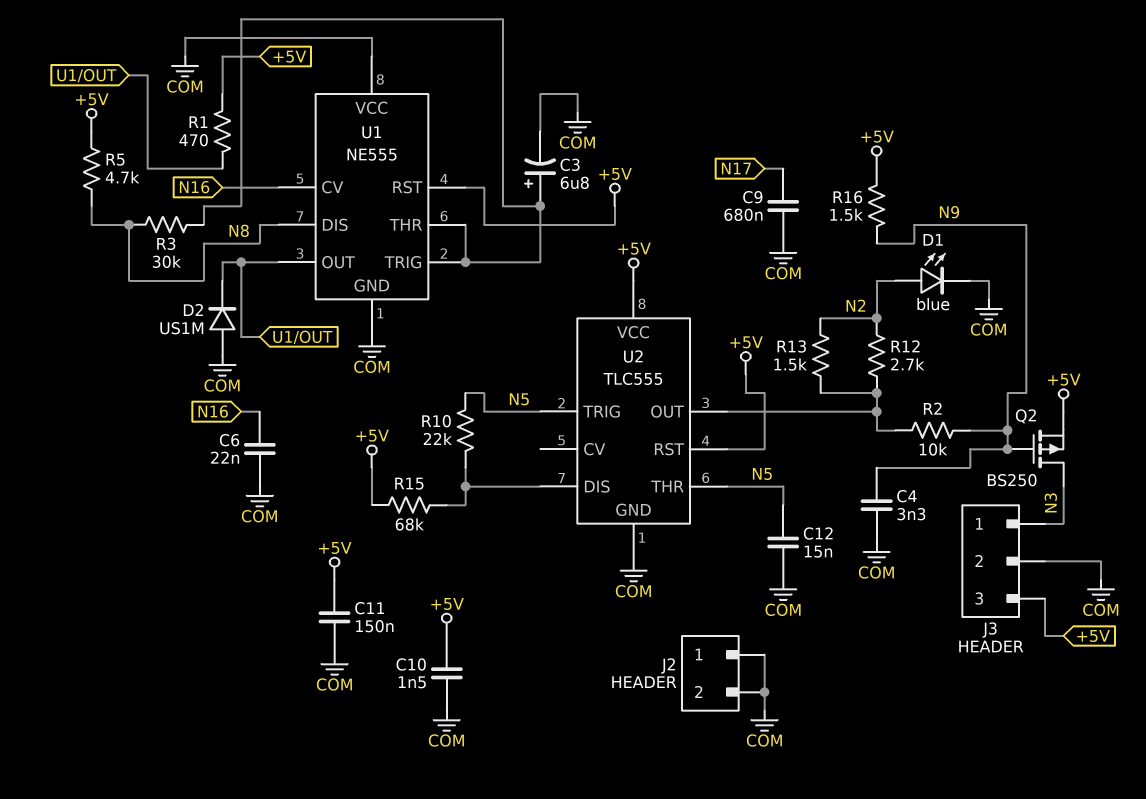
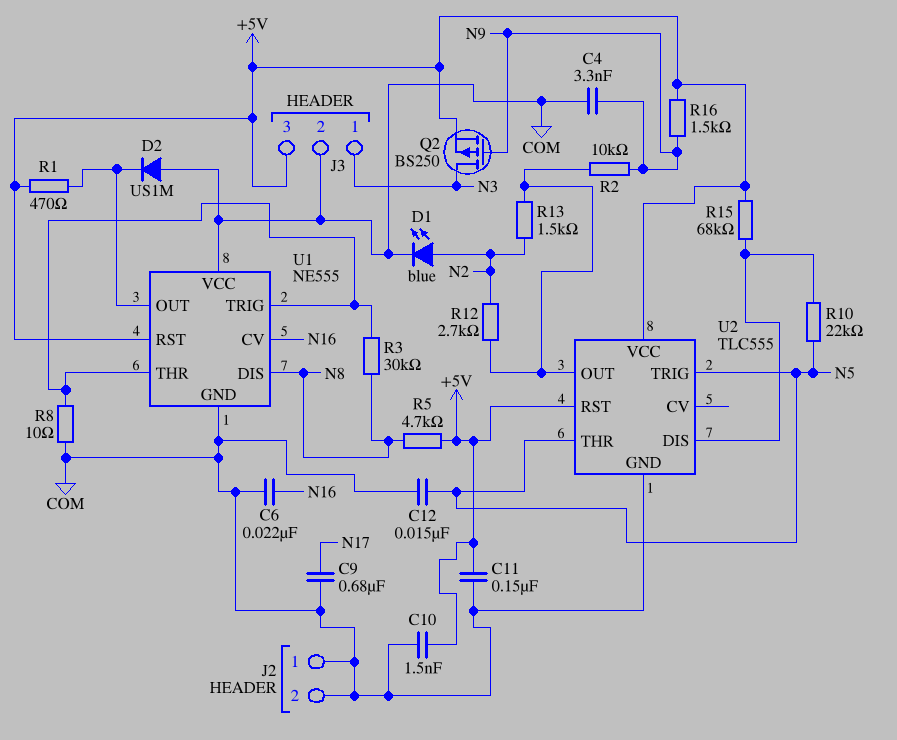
C3: 6.8uF (plus U1/THR, minus COM) -> none
R8: none -> 10 (COM, U1/THR)

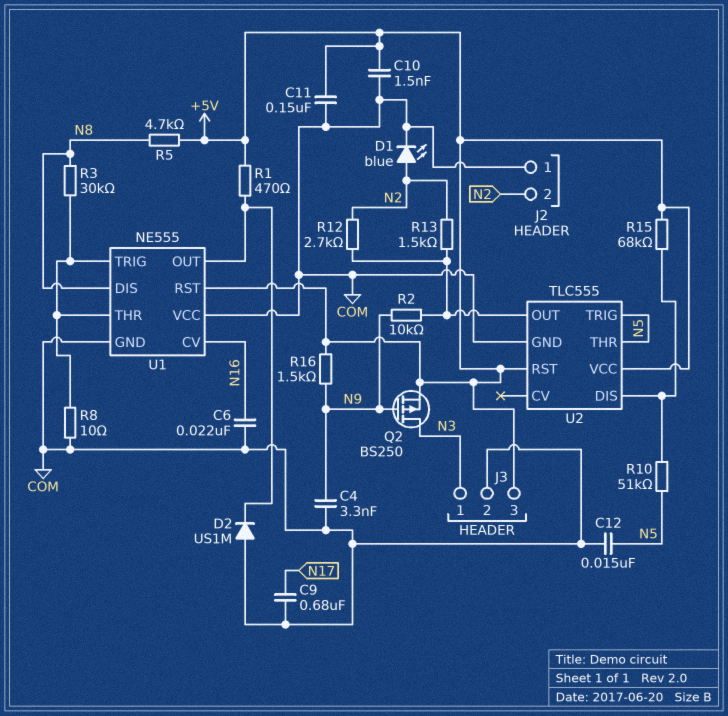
J2 pin 2: COM -> N2
R10: 22k (N5, U2/DIS) -> 51k (N5, U2/DIS)

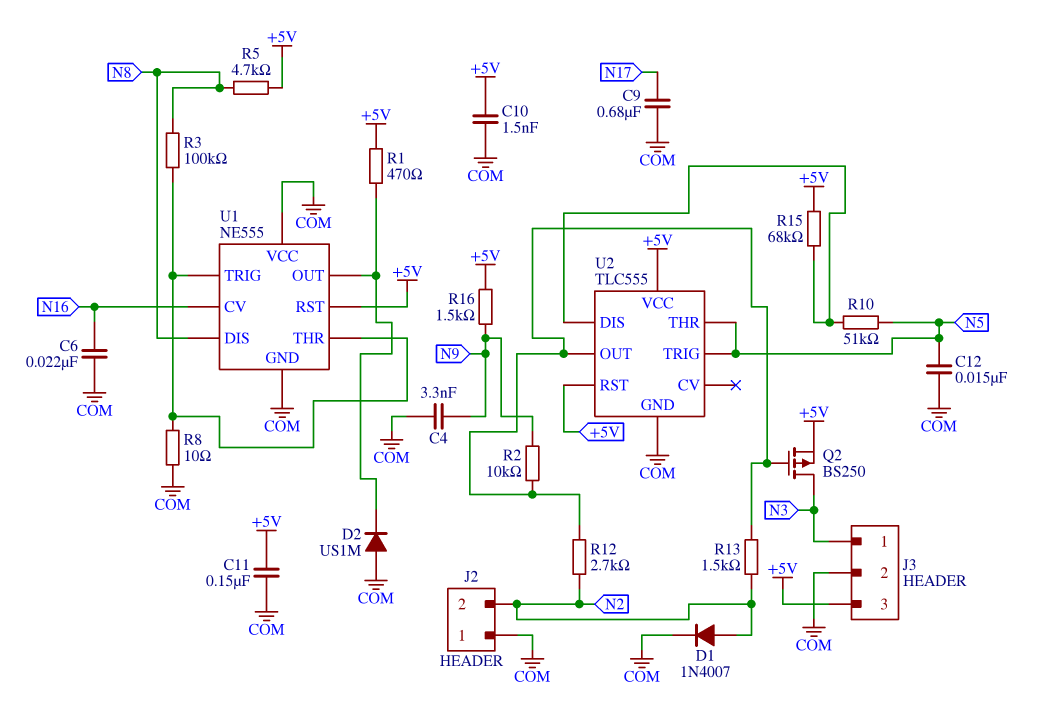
D1: LED blue (A N2, K COM) -> diode 1N4007 (A N2, K COM)
Q2: PMOS BS250 (G N9, D N3, S +5V) -> PMOS BS250 (G U2/OUT, D N3, S +5V)
R3: 30k (N8, U1/THR) -> 100k (N8, U1/THR)

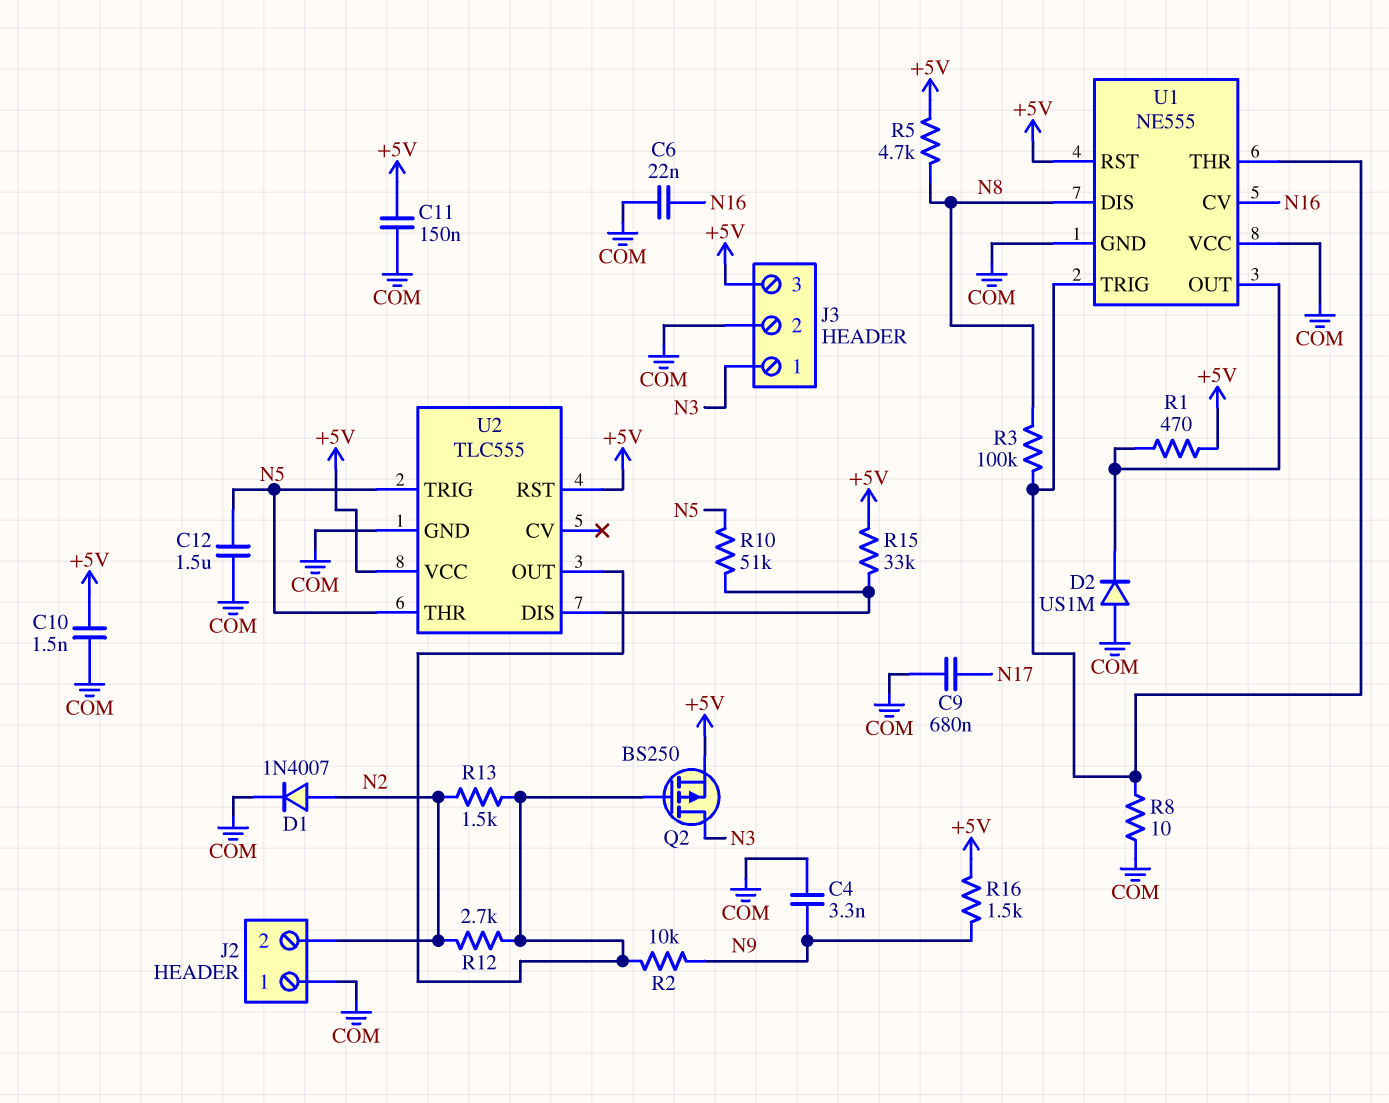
C12: 15nF (COM, N5) -> 1.5uF (COM, N5)
R15: 68k (+5V, U2/DIS) -> 33k (+5V, U2/DIS)

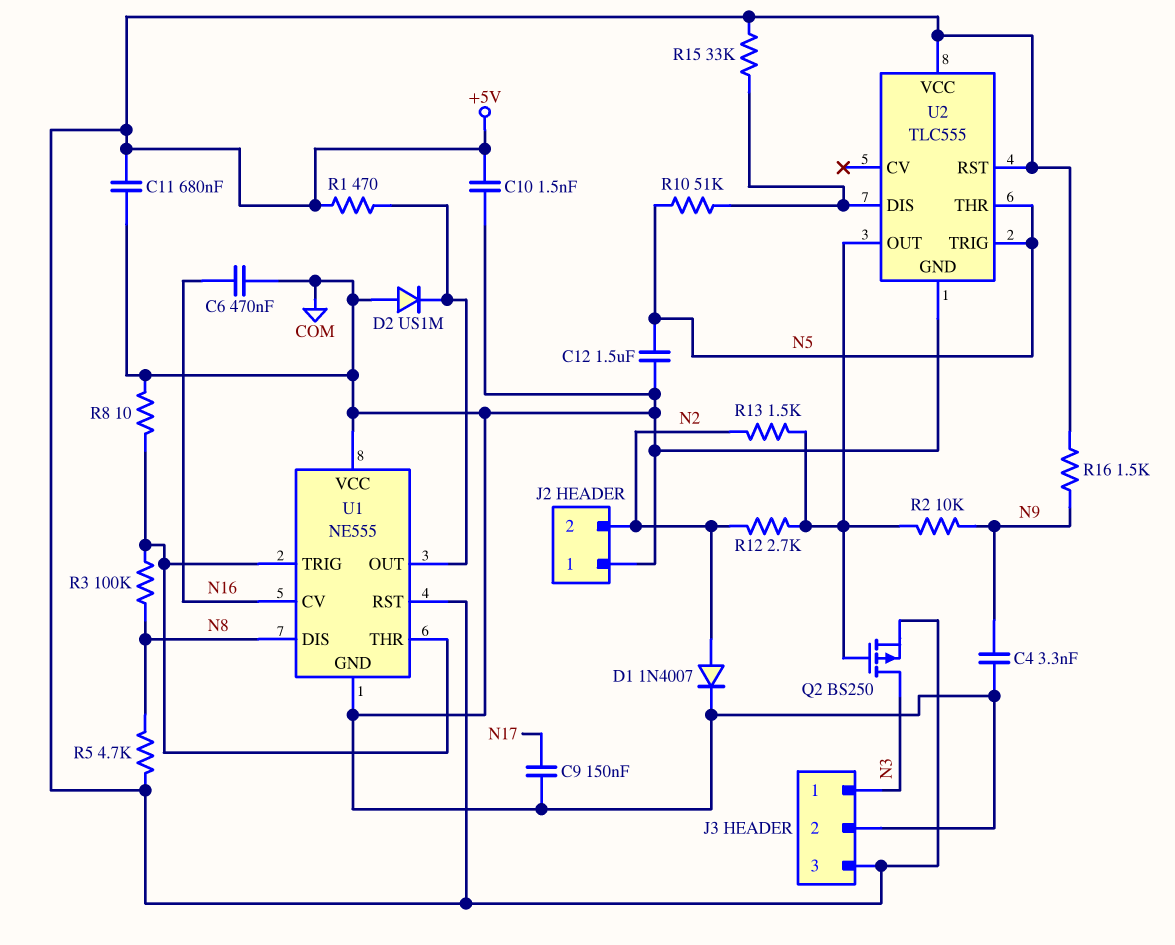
C6: 22nF (COM, N16) -> 470nF (COM, N16)
C9: 680nF (COM, N17) -> 150nF (COM, N17)
C11: 150nF (+5V, COM) -> 680nF (+5V, COM)

